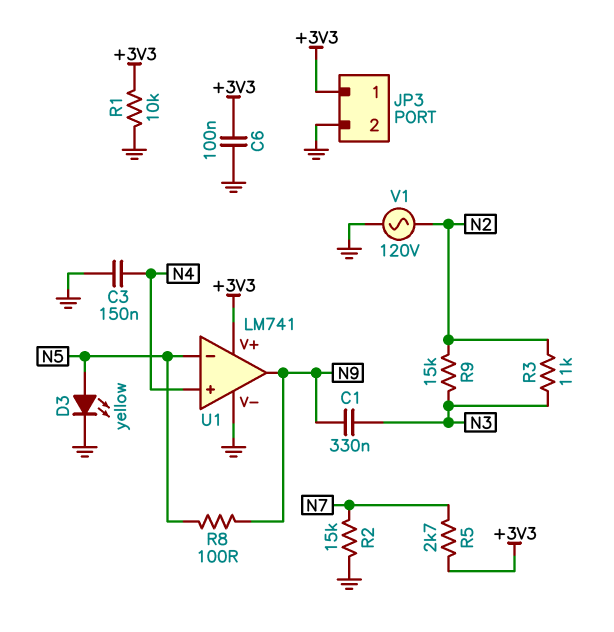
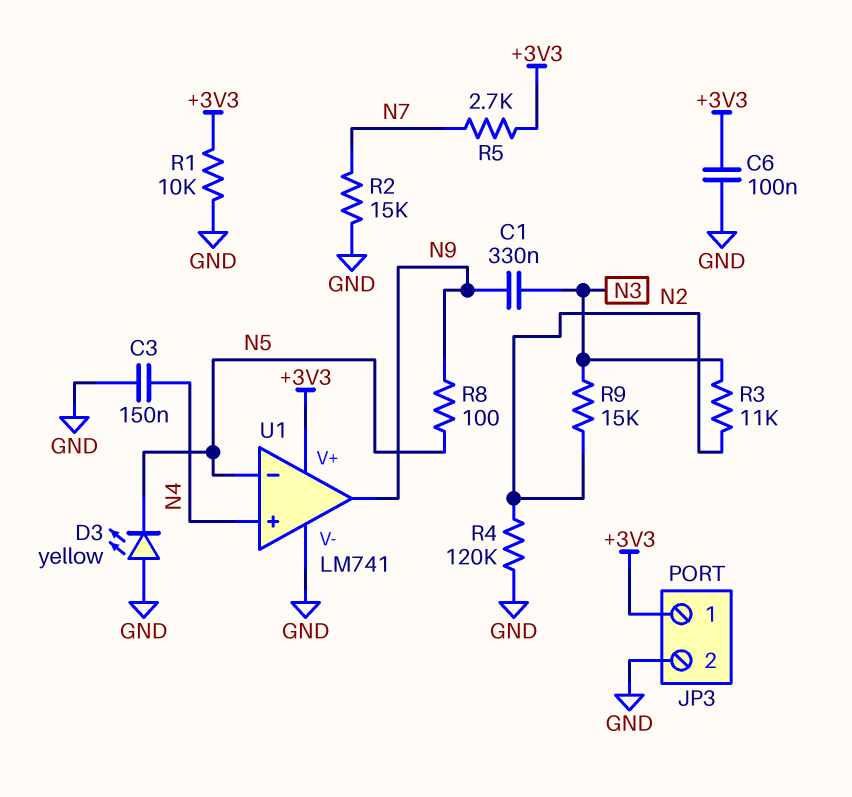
D3: LED yellow (A N5, K GND) -> LED yellow (A GND, K N5)
R4: none -> 120k (GND, N2)
V1: AC 120V (GND, N2) -> none

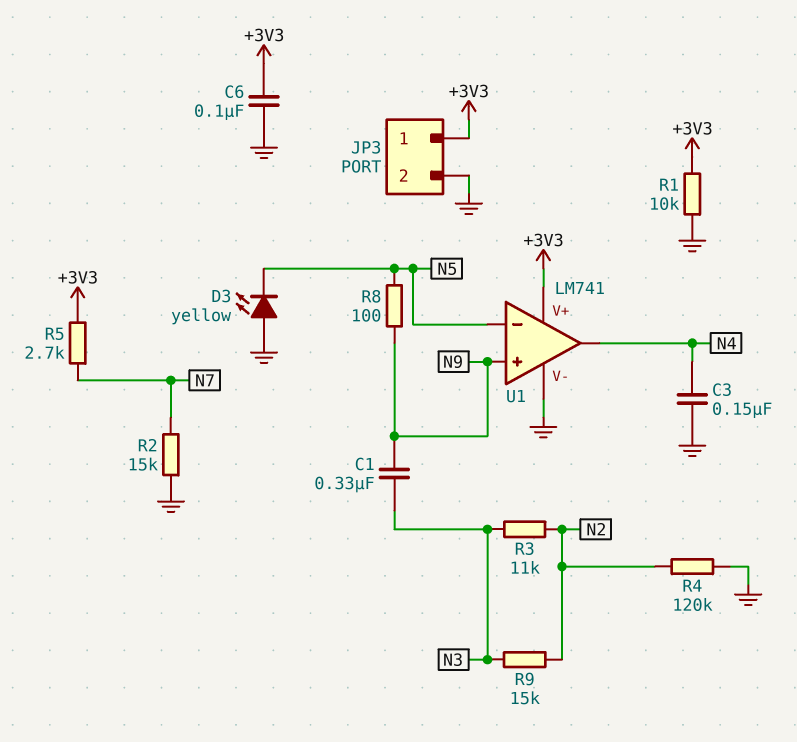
U1 pin in+: N4 -> N9
U1 pin out: N9 -> N4

